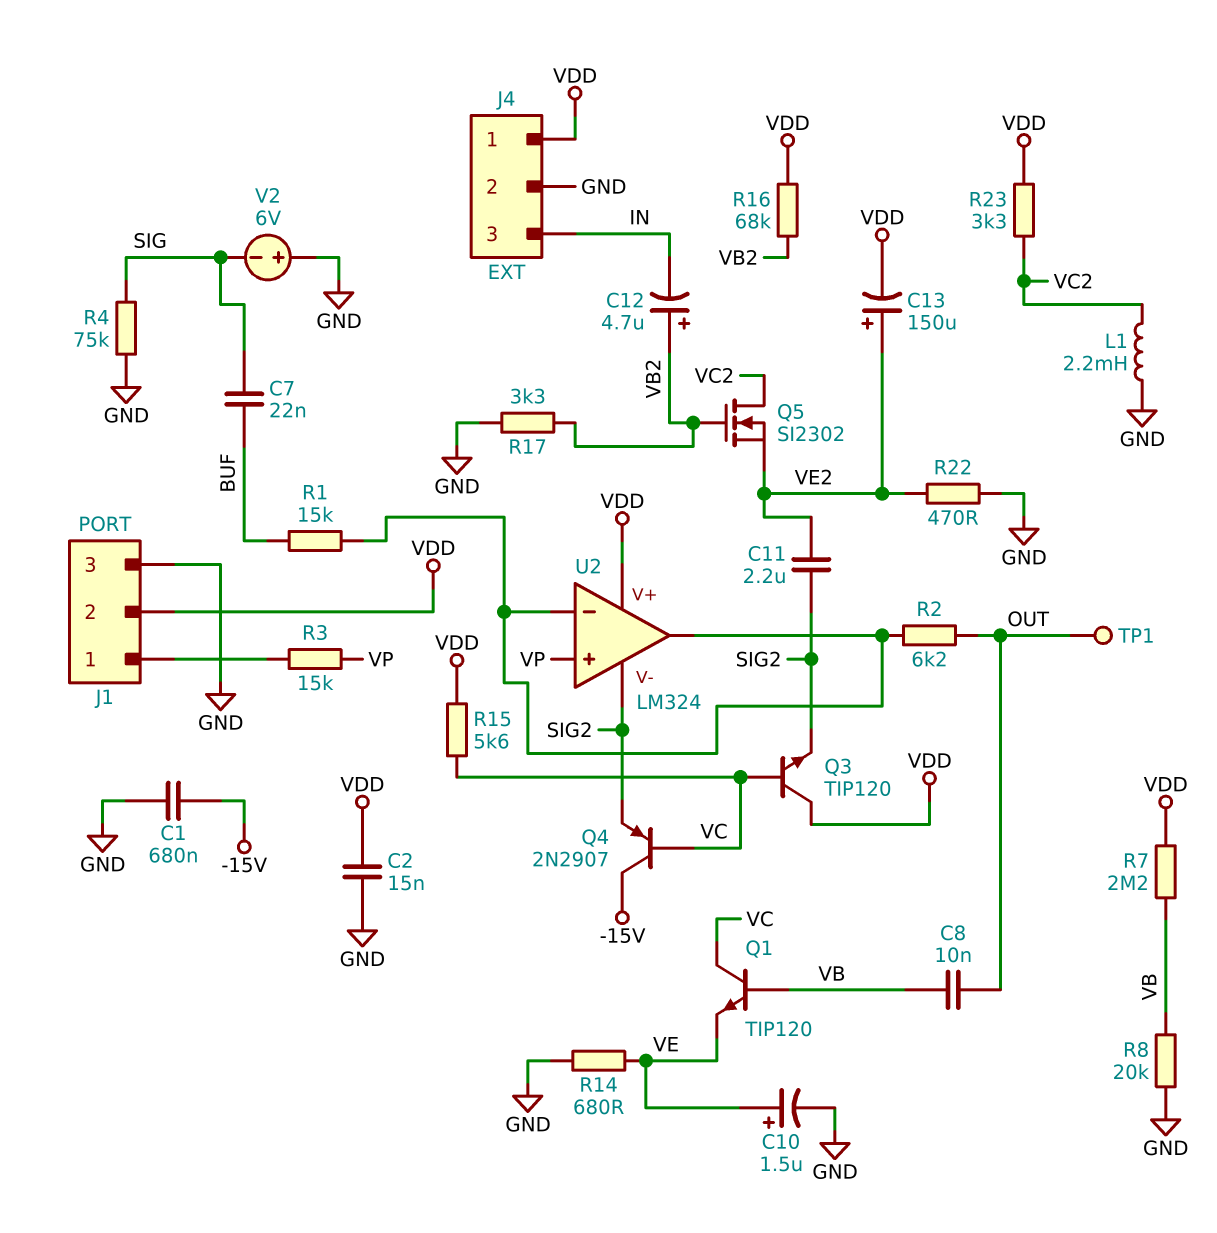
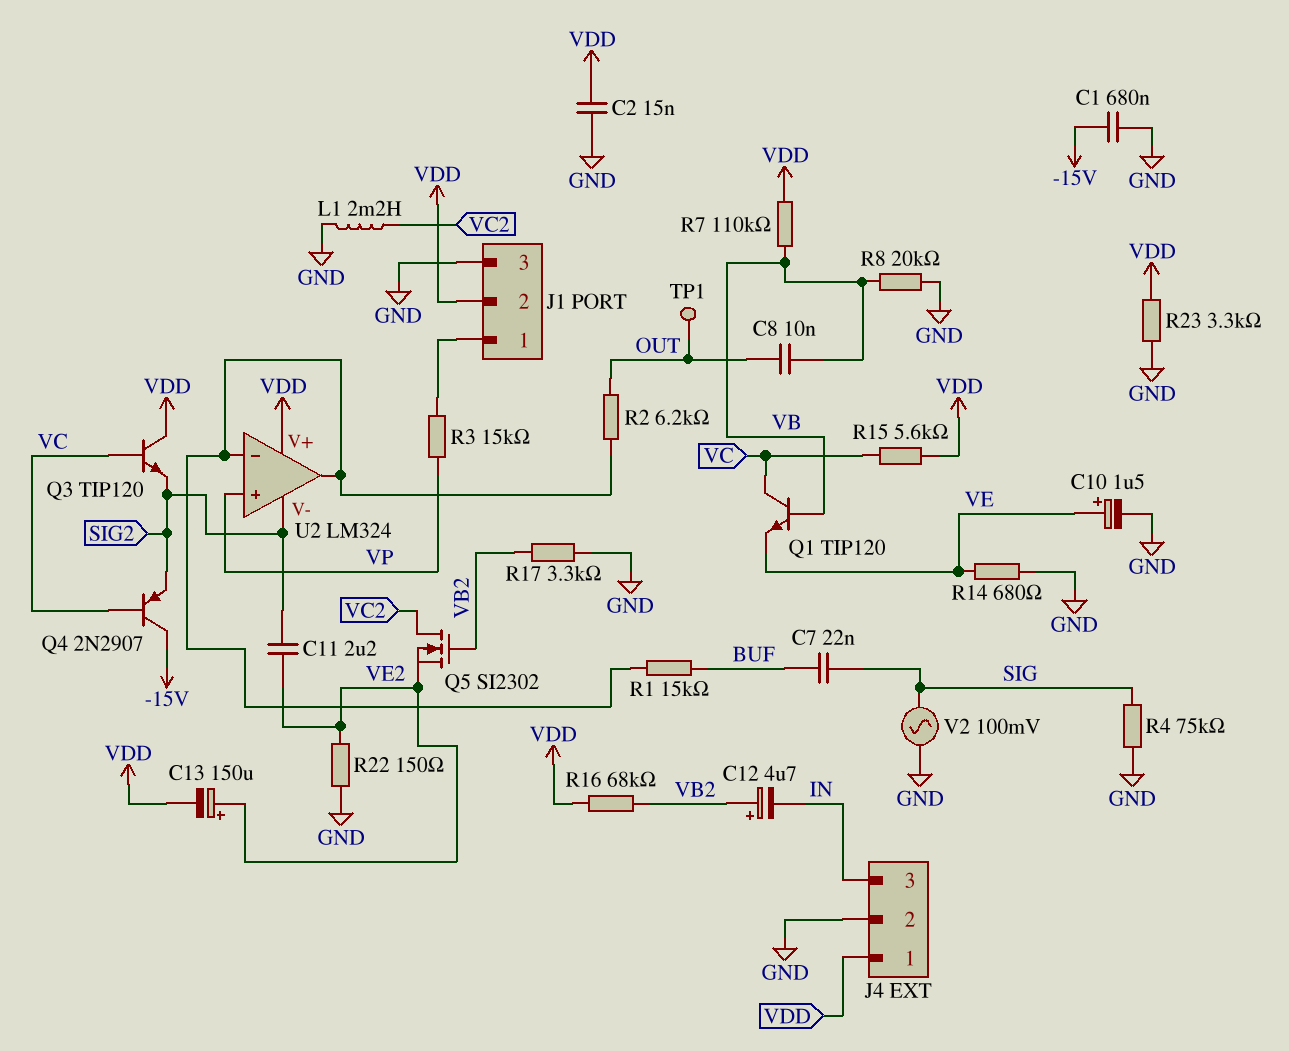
R7: 2.2M (VB, VDD) -> 110k (VB, VDD)
R22: 470 (GND, VE2) -> 150 (GND, VE2)
R23: 3.3k (VC2, VDD) -> 3.3k (GND, VDD)
V2: 6V (plus GND, minus SIG) -> AC 100mV (GND, SIG)

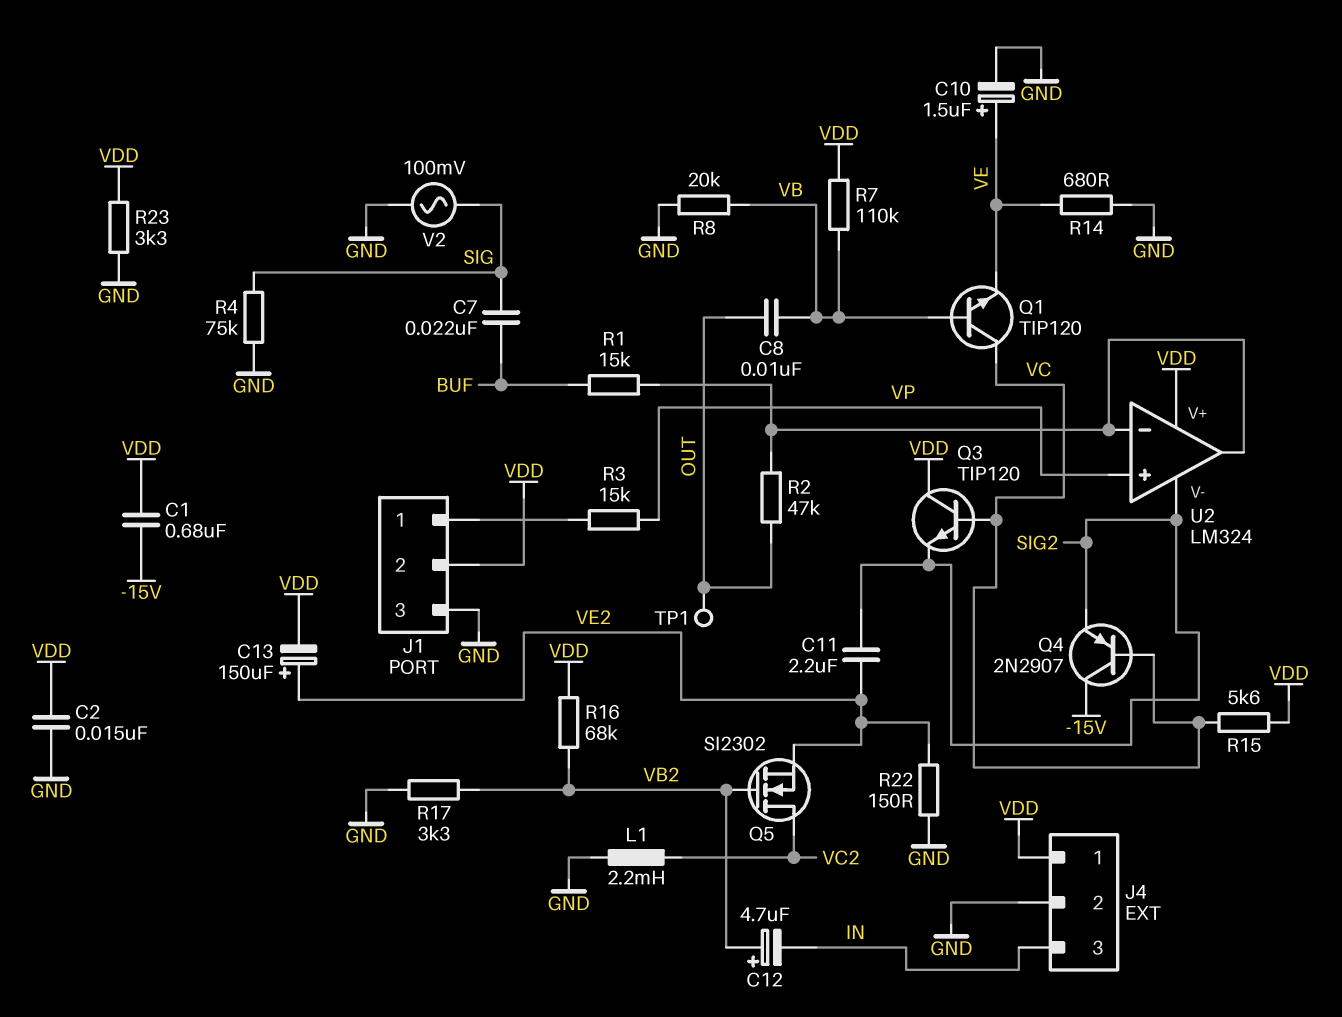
C1: 680nF (-15V, GND) -> 680nF (-15V, VDD)
R2: 6.2k (OUT, U2/in-) -> 47k (OUT, U2/in-)

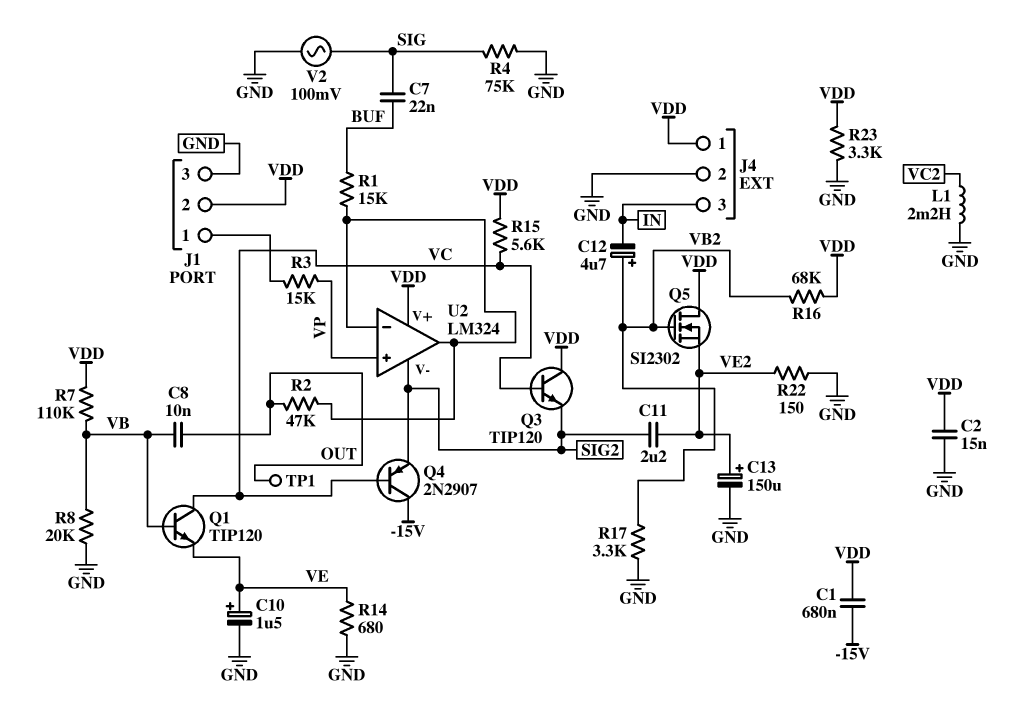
C13: 150uF (plus VE2, minus VDD) -> 150uF (plus VE2, minus GND)
Q5: NMOS SI2302 (G VB2, D VC2, S VE2) -> NMOS SI2302 (G VB2, D VDD, S VE2)

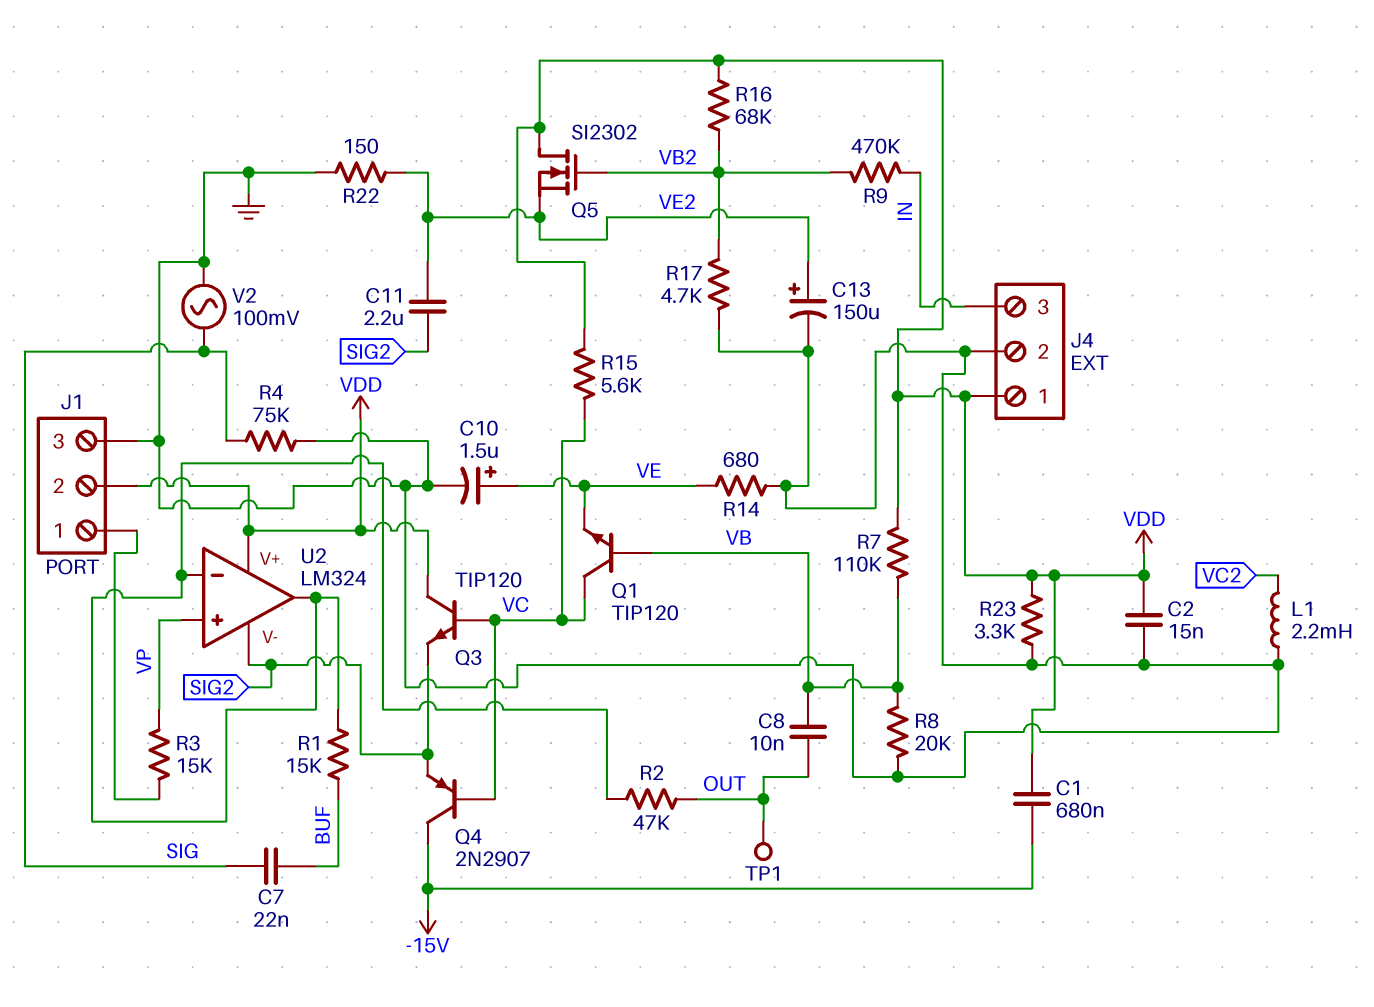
C12: 4.7uF (plus VB2, minus IN) -> none
R9: none -> 470k (IN, VB2)
R17: 3.3k (GND, VB2) -> 4.7k (GND, VB2)

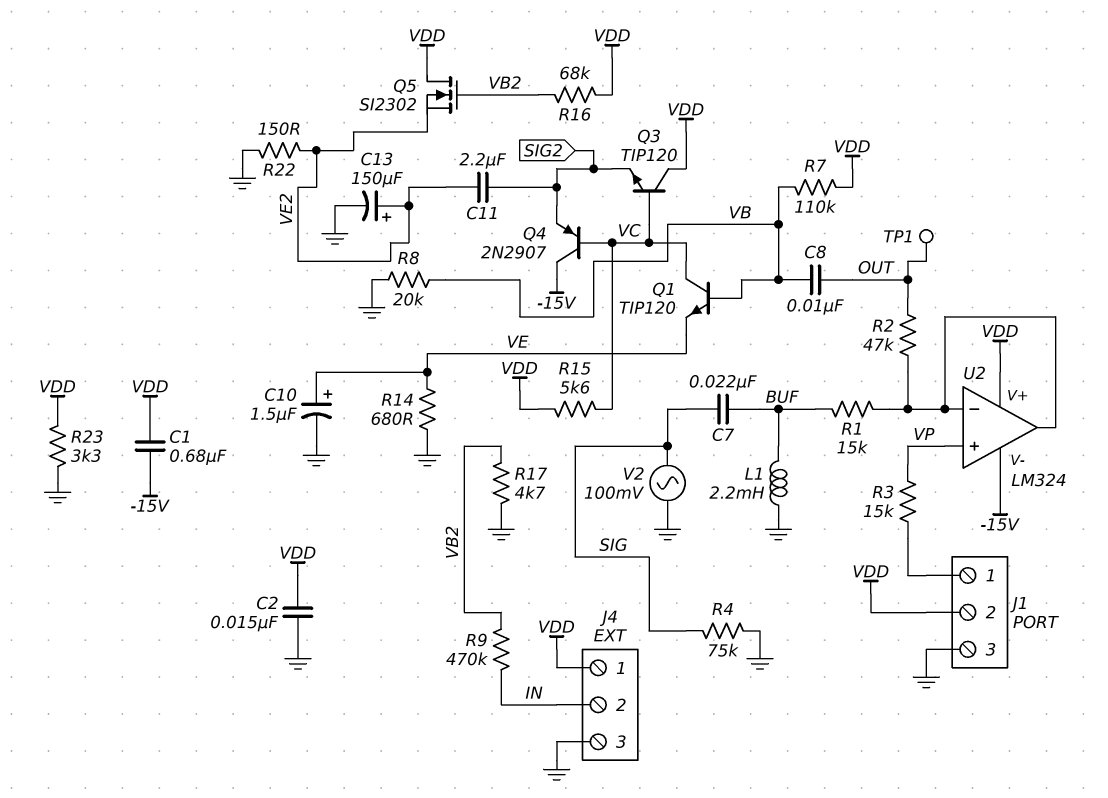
J4 pin 2: GND -> IN
J4 pin 3: IN -> GND
L1: 2.2mH (GND, VC2) -> 2.2mH (BUF, GND)
U2 pin V-: SIG2 -> -15V

